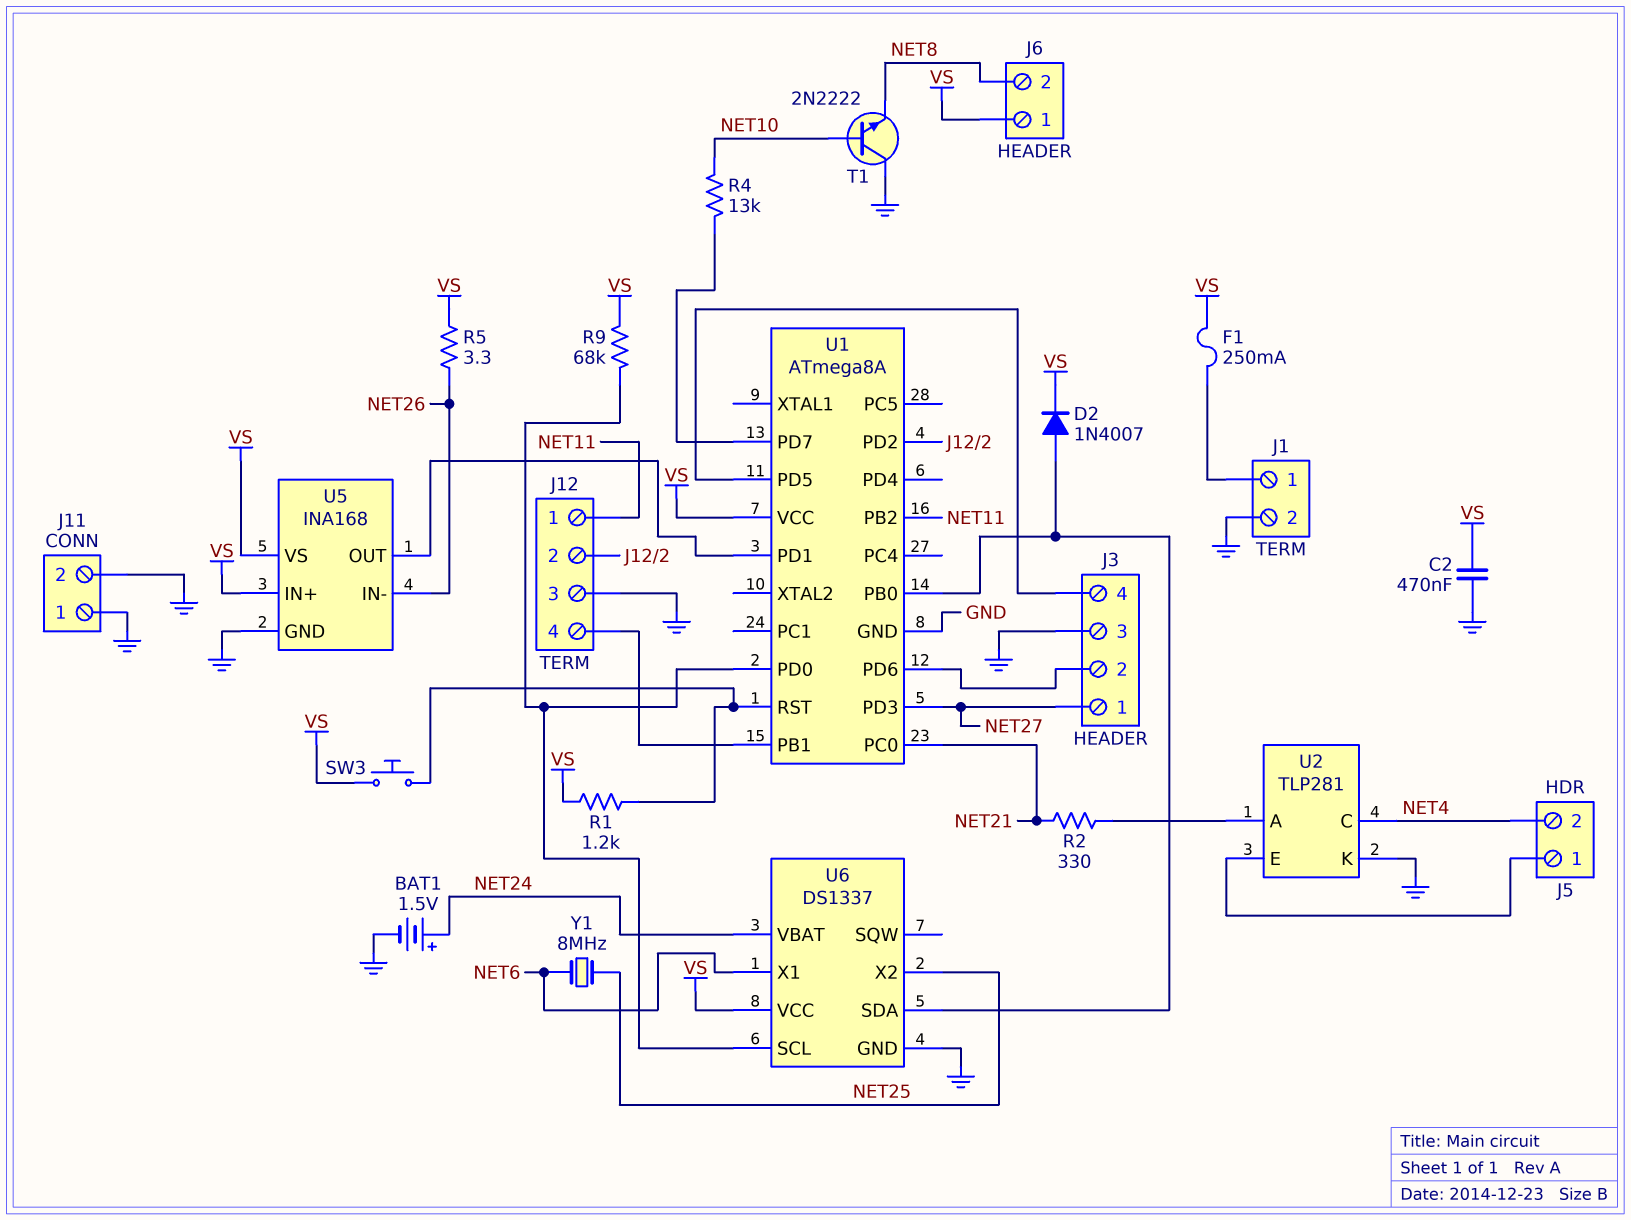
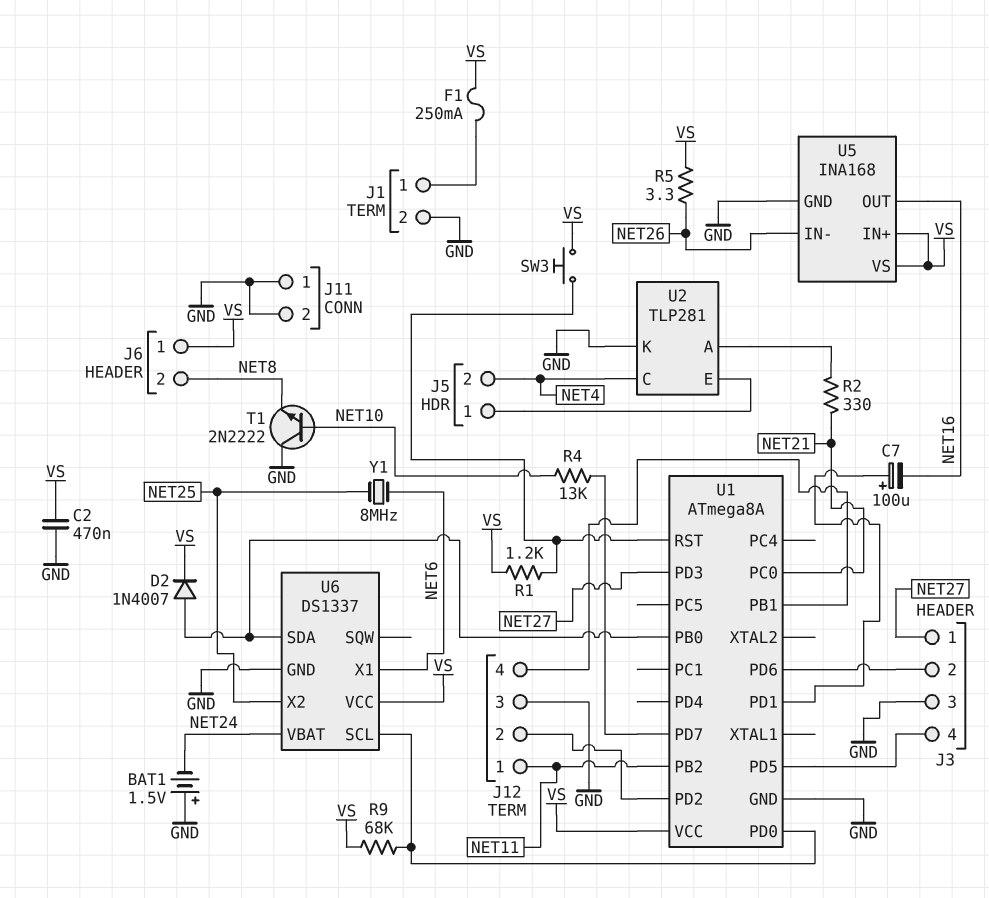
BAT1: 1.5V (plus NET24, minus GND) -> 1.5V (plus GND, minus NET24)
C7: none -> 100uF (plus U1/PD1, minus NET16)
U5 pin OUT: U1/PD1 -> NET16

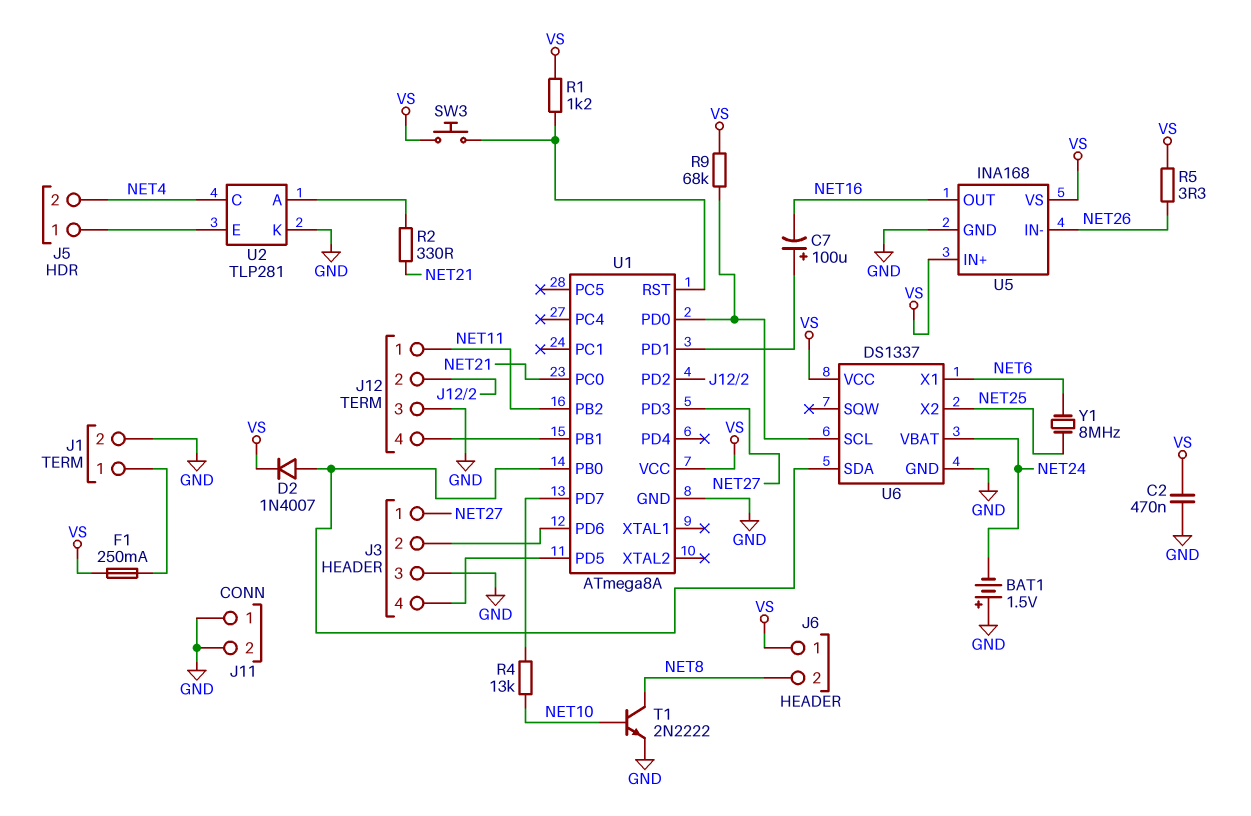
T1: NPN 2N2222 (B NET10, C GND, E NET8) -> NPN 2N2222 (B NET10, C NET8, E GND)

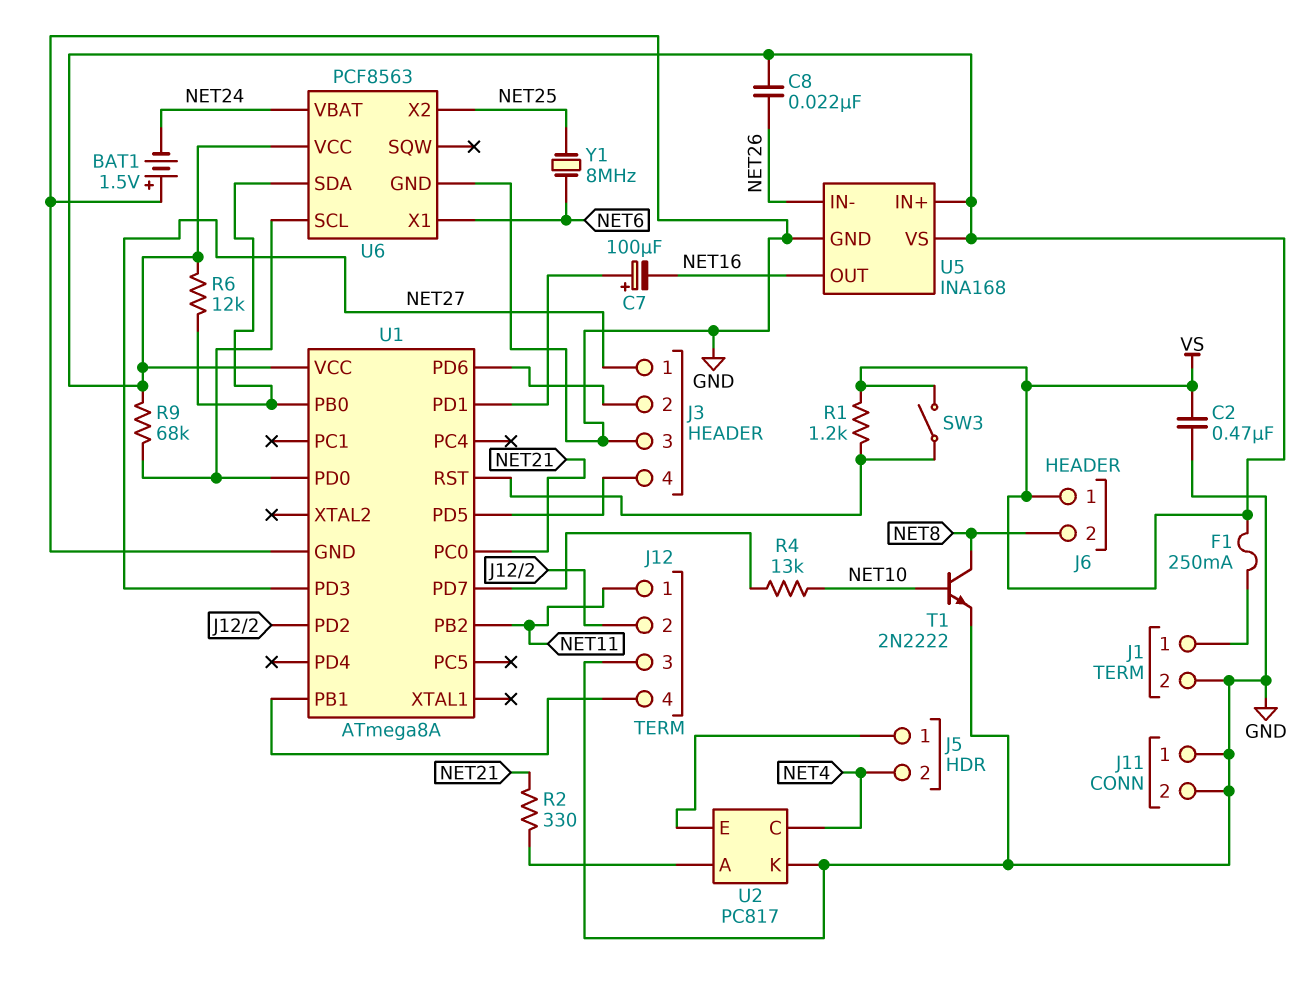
C8: none -> 22nF (NET26, VS)
D2: diode 1N4007 (A U1/PB0, K VS) -> none
R5: 3.3 (NET26, VS) -> none
R6: none -> 12k (U1/PB0, VS)
SW3: button (U1/RST, VS) -> switch (U1/RST, VS)
U2: TLP281 -> PC817
U6: DS1337 -> PCF8563

